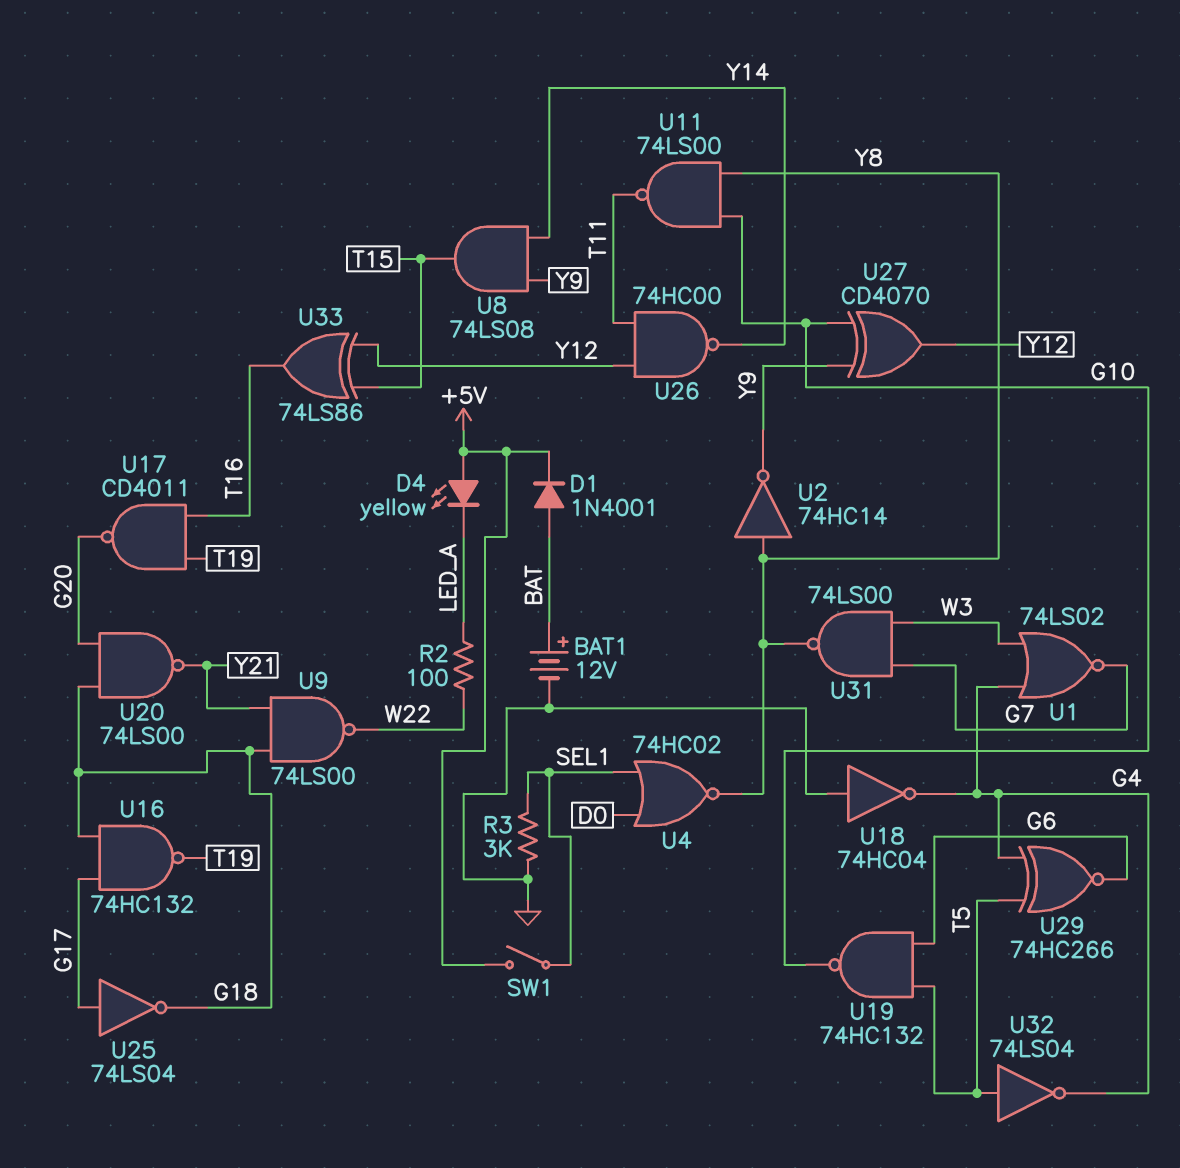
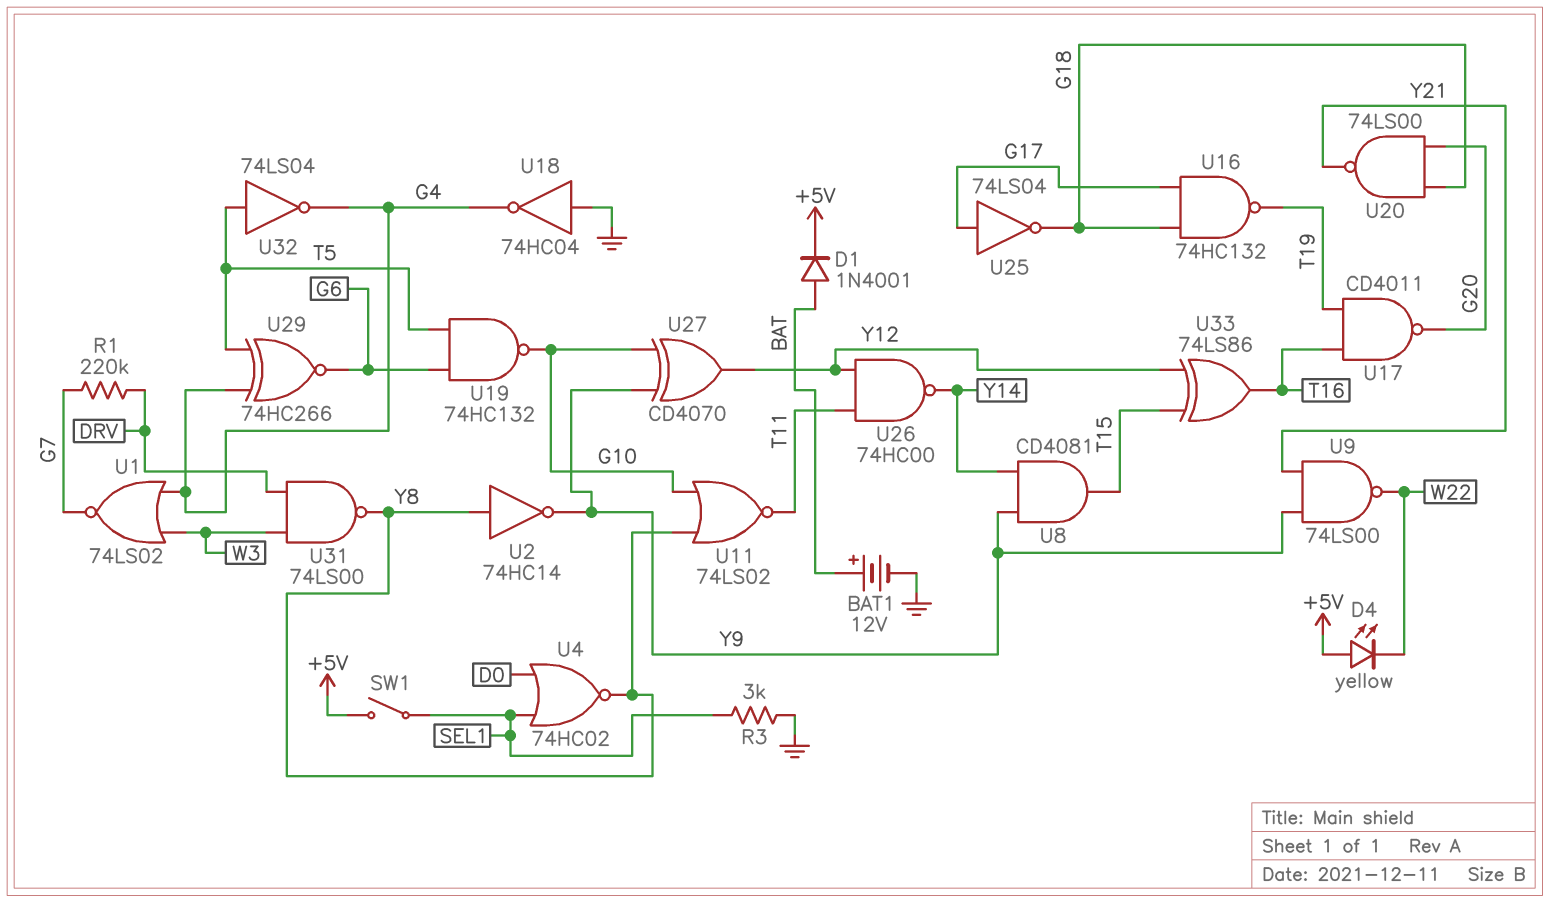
D4: LED yellow (A +5V, K LED_A) -> LED yellow (A +5V, K W22)
R1: none -> 220k (DRV, G7)
R2: 100 (LED_A, W22) -> none
U8: AND 74LS08 (in Y9, in Y14, out T15) -> AND CD4081 (in Y9, in Y14, out T15)
U9: NAND 74LS00 (in G18, in Y21, out W22) -> NAND 74LS00 (in Y9, in Y21, out W22)
U11: NAND 74LS00 (in G10, in Y8, out T11) -> NOR 74LS02 (in G10, in Y8, out T11)
U31: NAND 74LS00 (in G7, in W3, out Y8) -> NAND 74LS00 (in DRV, in W3, out Y8)

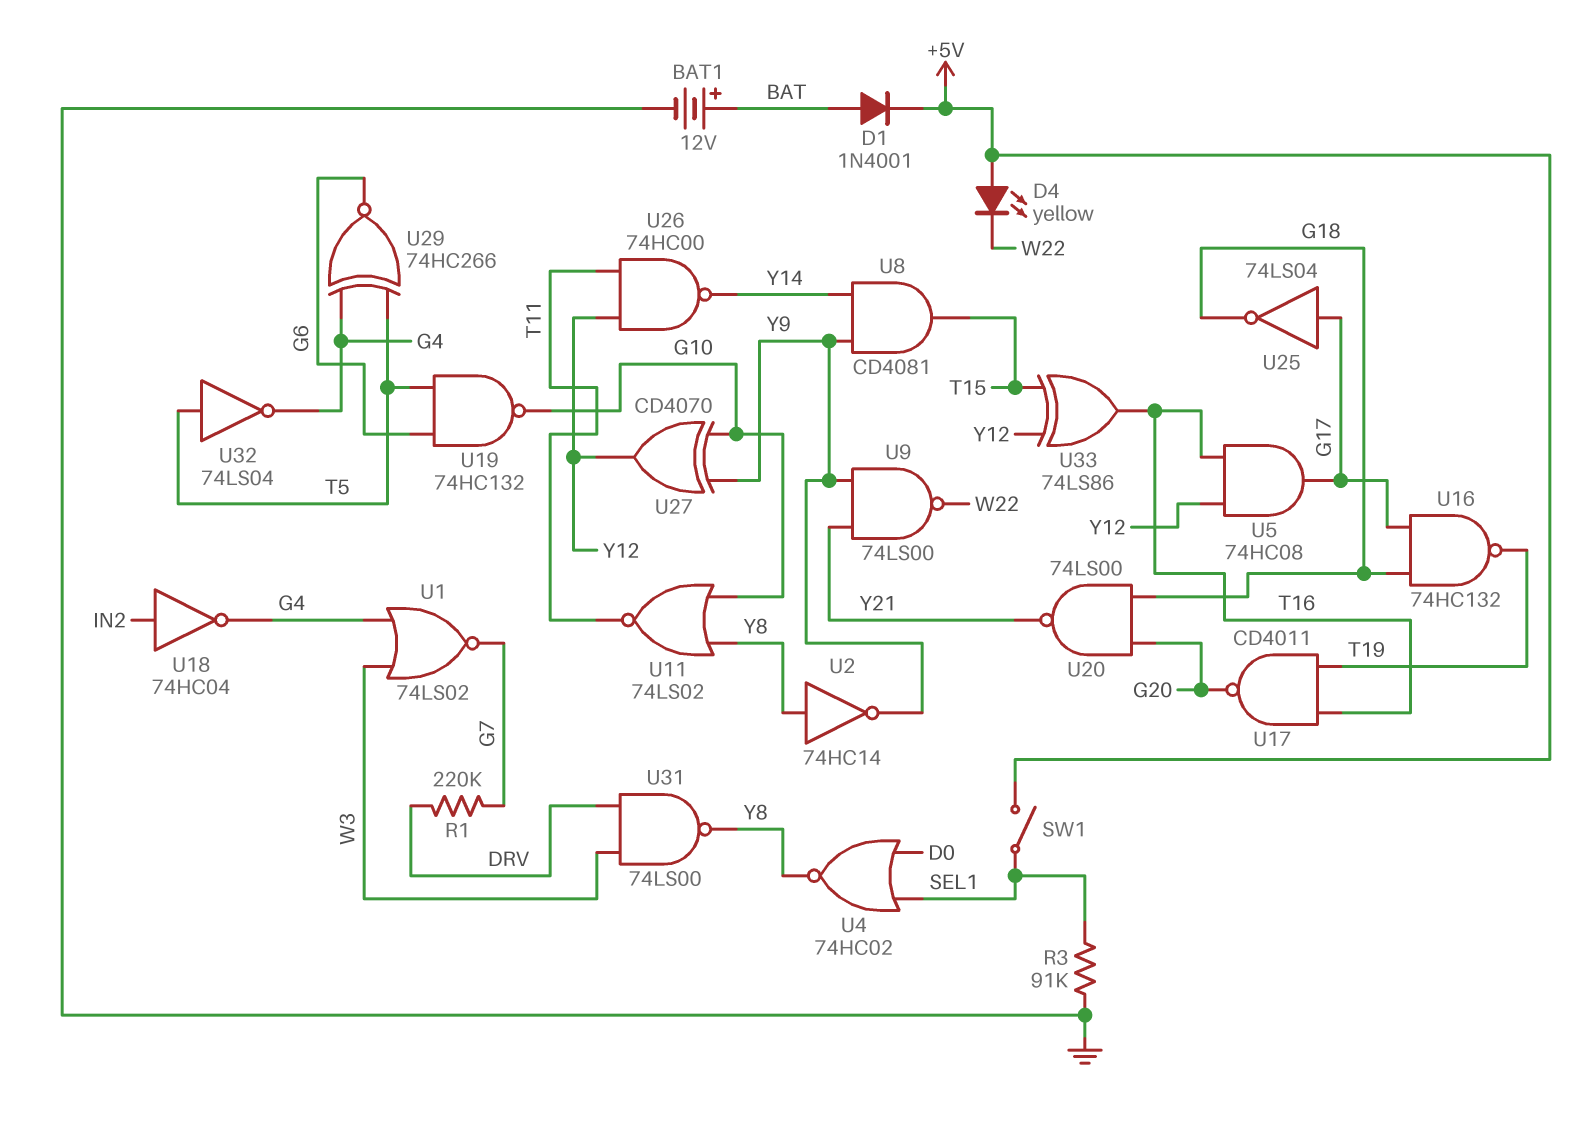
R3: 3k (GND, SEL1) -> 91k (GND, SEL1)
U5: none -> AND 74HC08 (in T16, in Y12, out G17)
U18: NOT 74HC04 (in GND, out G4) -> NOT 74HC04 (in IN2, out G4)

